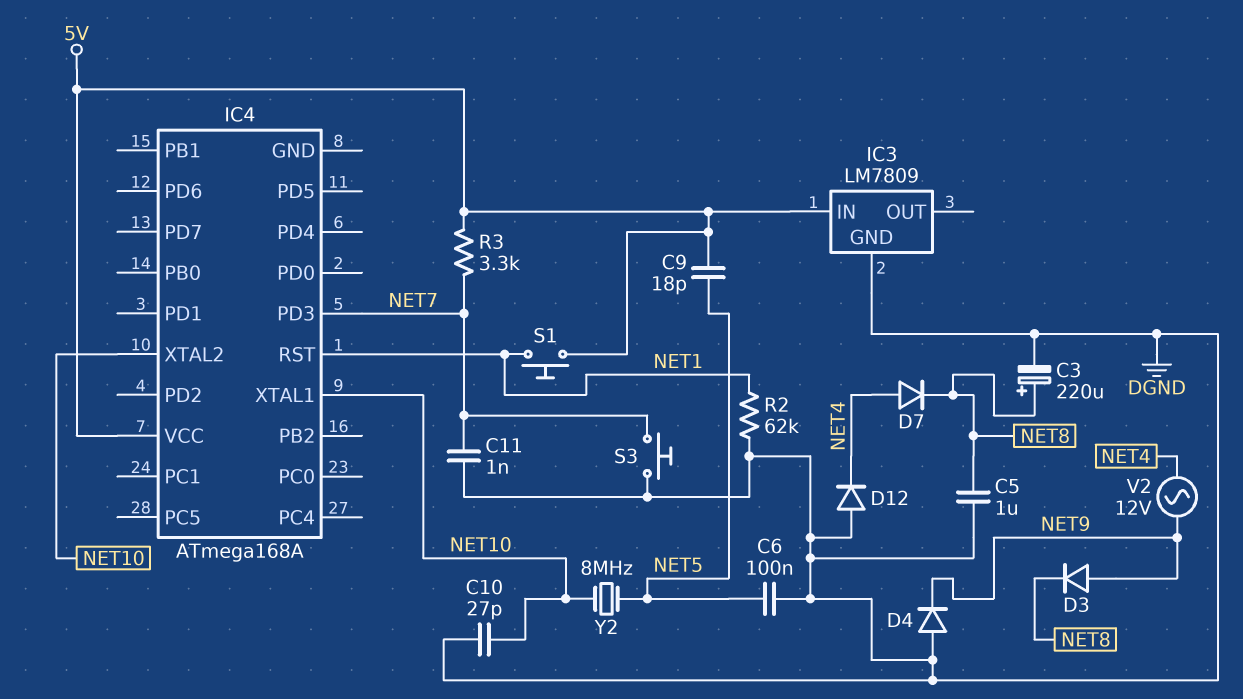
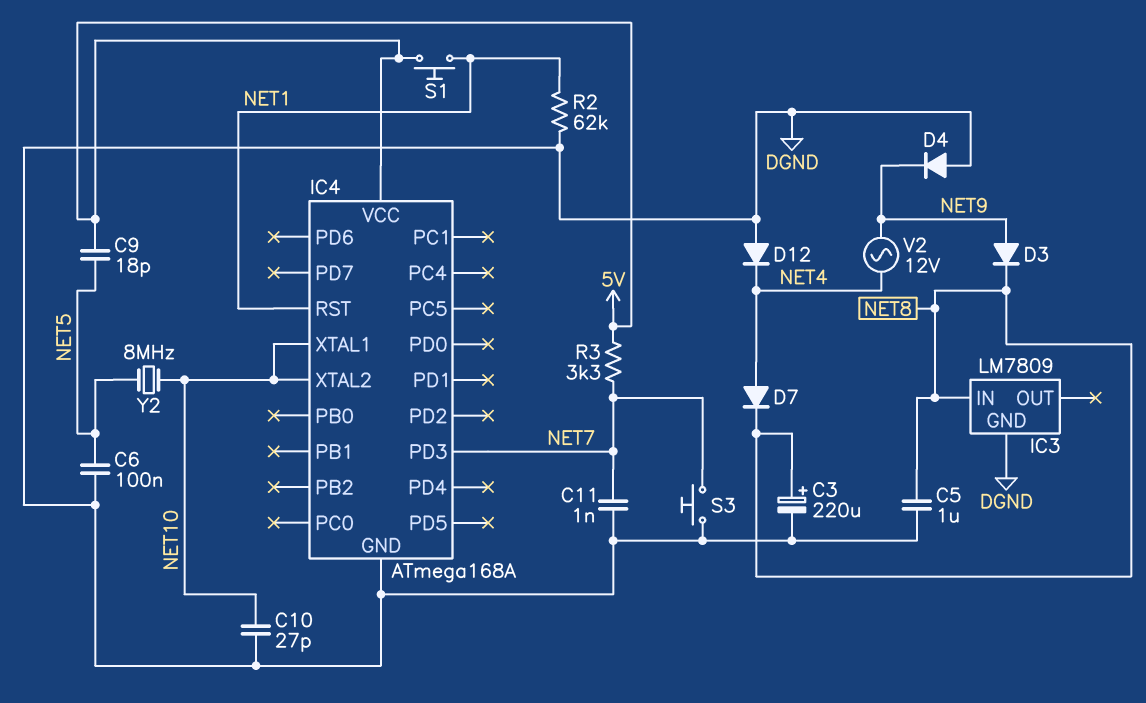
IC3 pin IN: 5V -> NET8
IC4 pin GND: none -> DGND

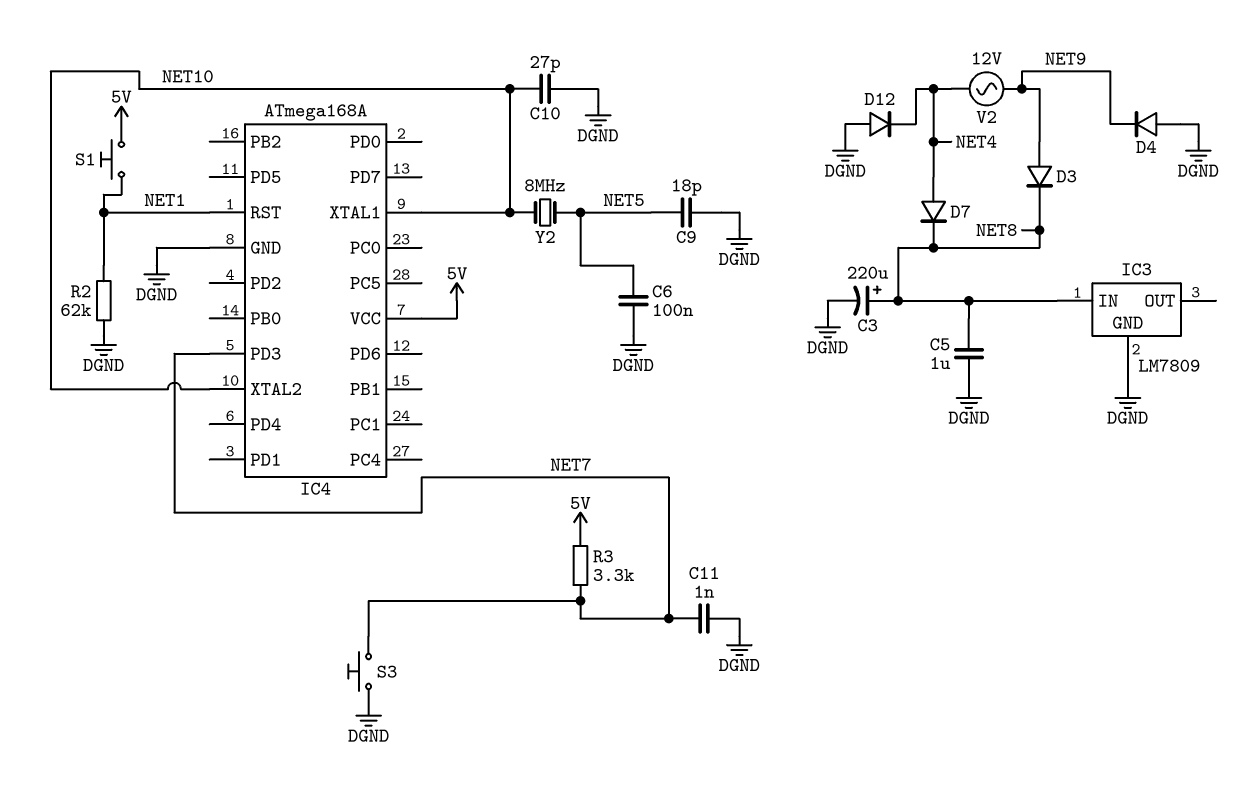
C9: 18pF (5V, NET5) -> 18pF (DGND, NET5)

